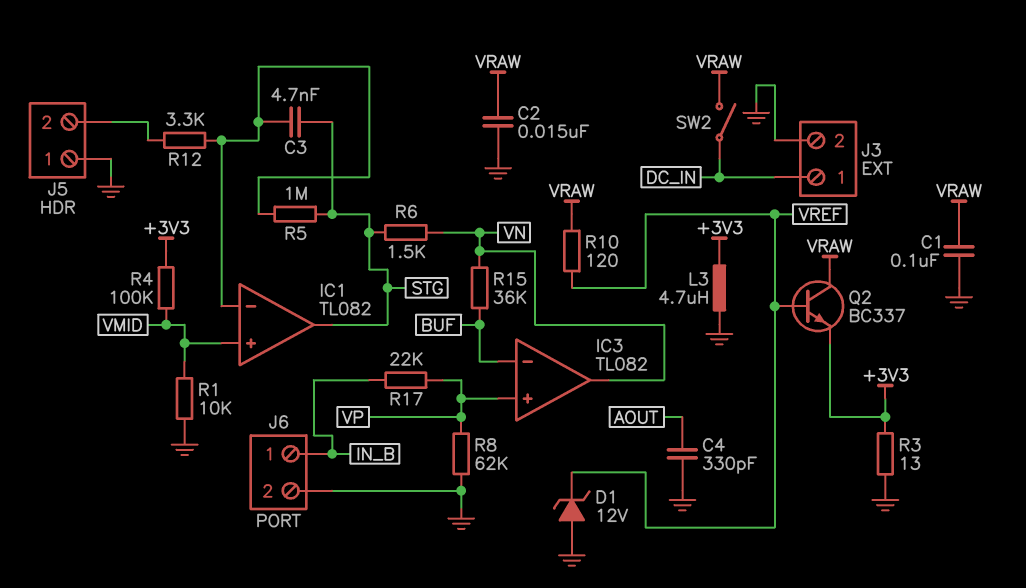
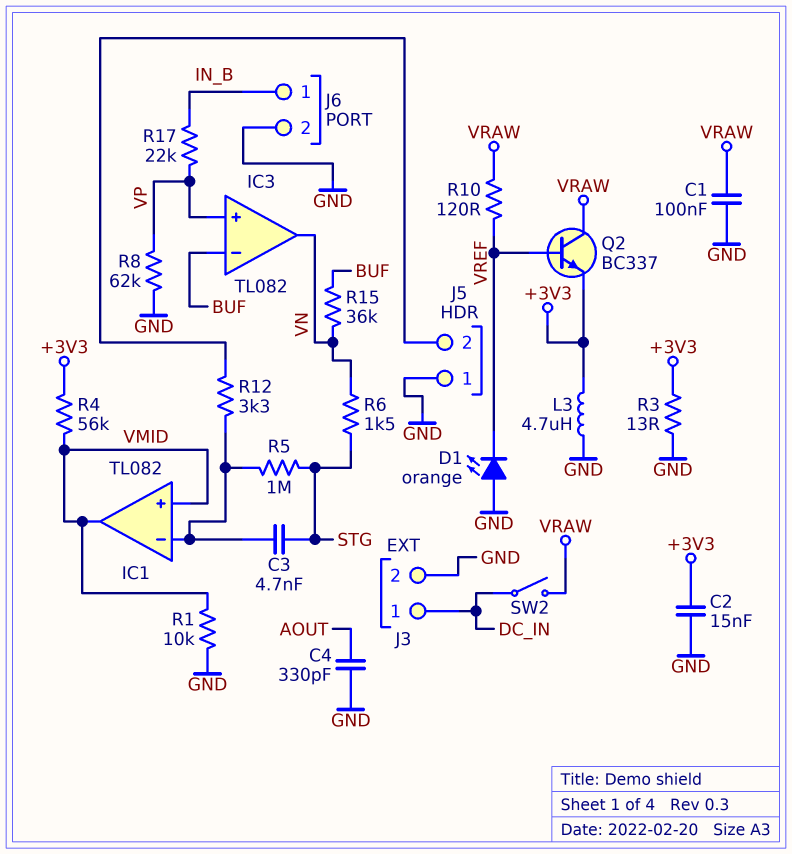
C2: 15nF (GND, VRAW) -> 15nF (+3V3, GND)
D1: zener 12V (A GND, K VREF) -> LED orange (A GND, K VREF)
IC1 pin out: STG -> VMID
R4: 100k (+3V3, VMID) -> 56k (+3V3, VMID)

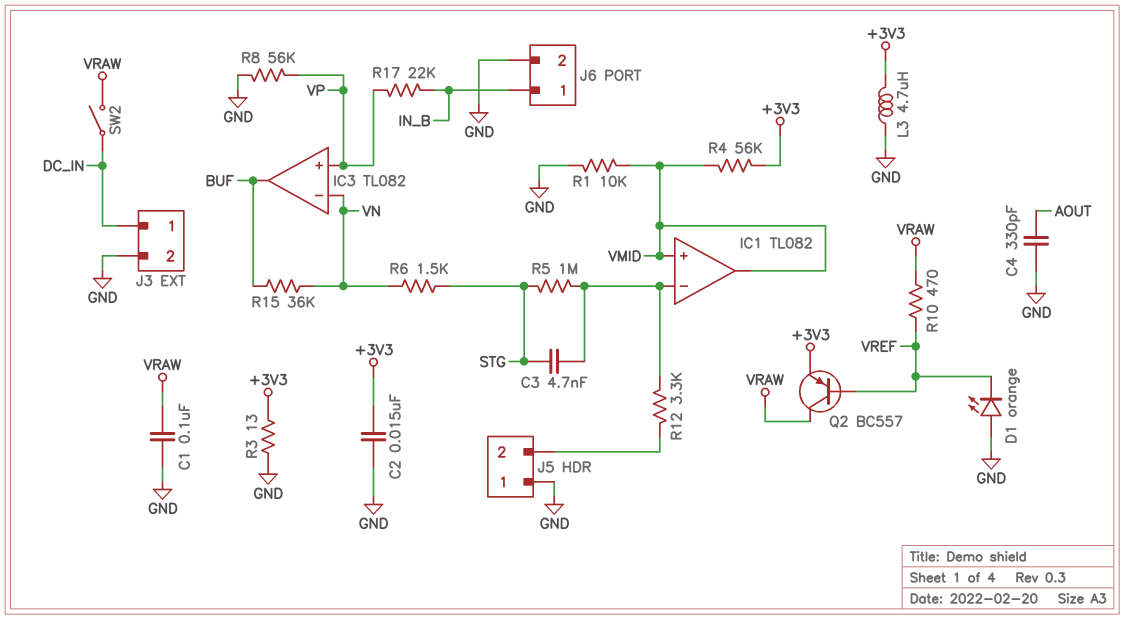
IC3 pin in-: BUF -> VN
IC3 pin out: VN -> BUF
Q2: NPN BC337 (B VREF, C VRAW, E +3V3) -> PNP BC557 (B VREF, C VRAW, E +3V3)
R8: 62k (GND, VP) -> 56k (GND, VP)
R10: 120 (VRAW, VREF) -> 470 (VRAW, VREF)

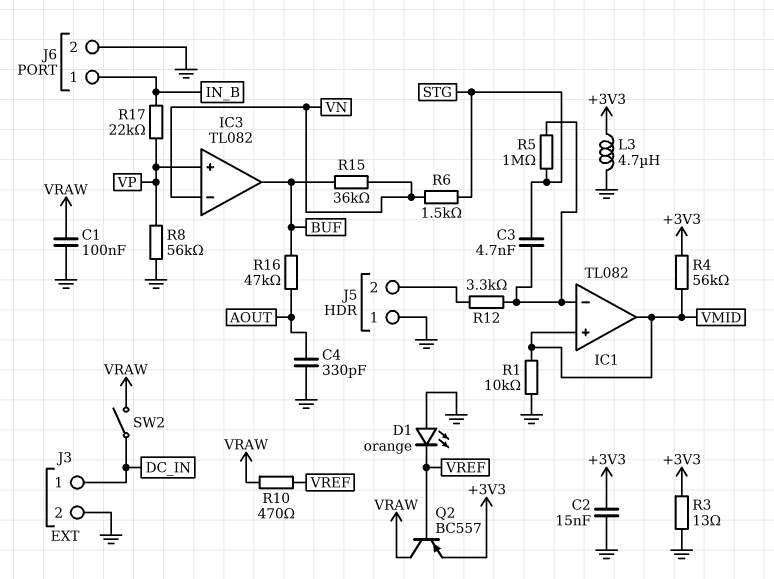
R16: none -> 47k (AOUT, BUF)

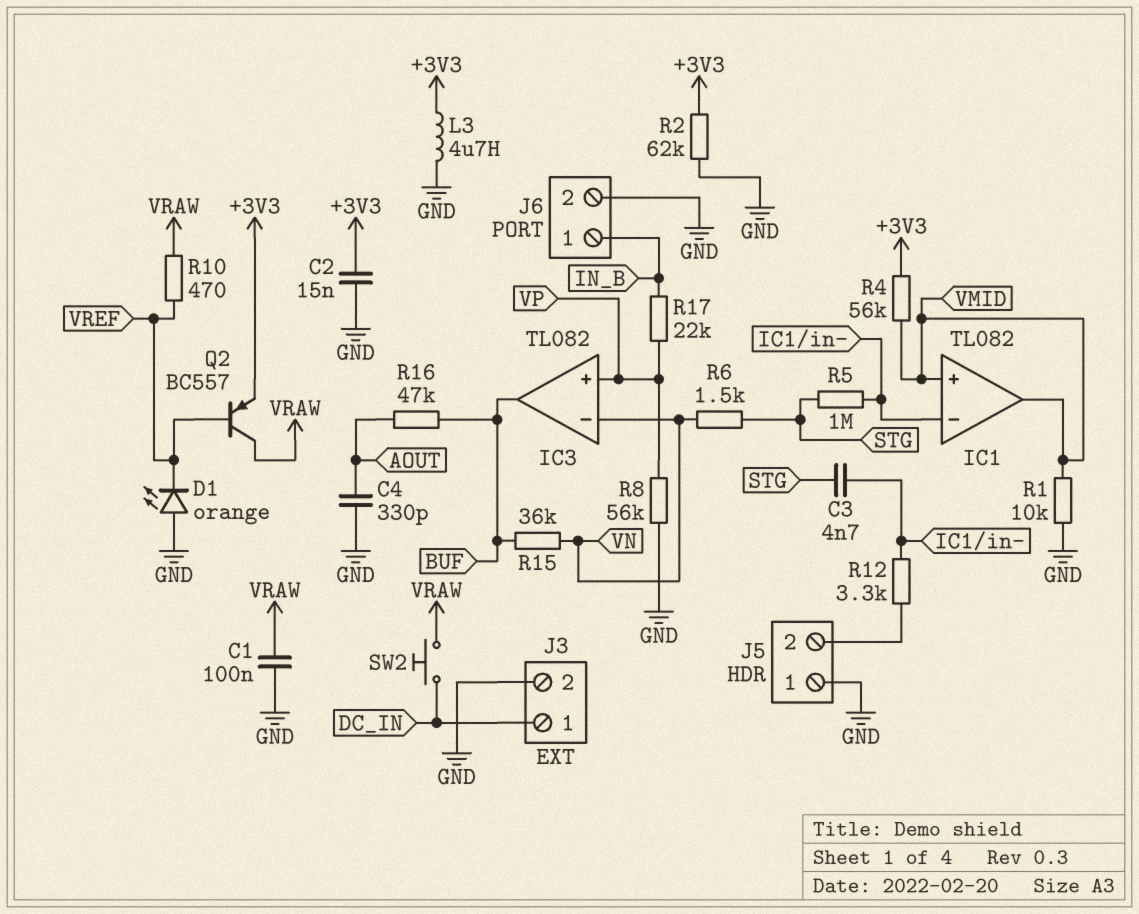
R2: none -> 62k (+3V3, GND)
R3: 13 (+3V3, GND) -> none
SW2: switch (DC_IN, VRAW) -> button (DC_IN, VRAW)

